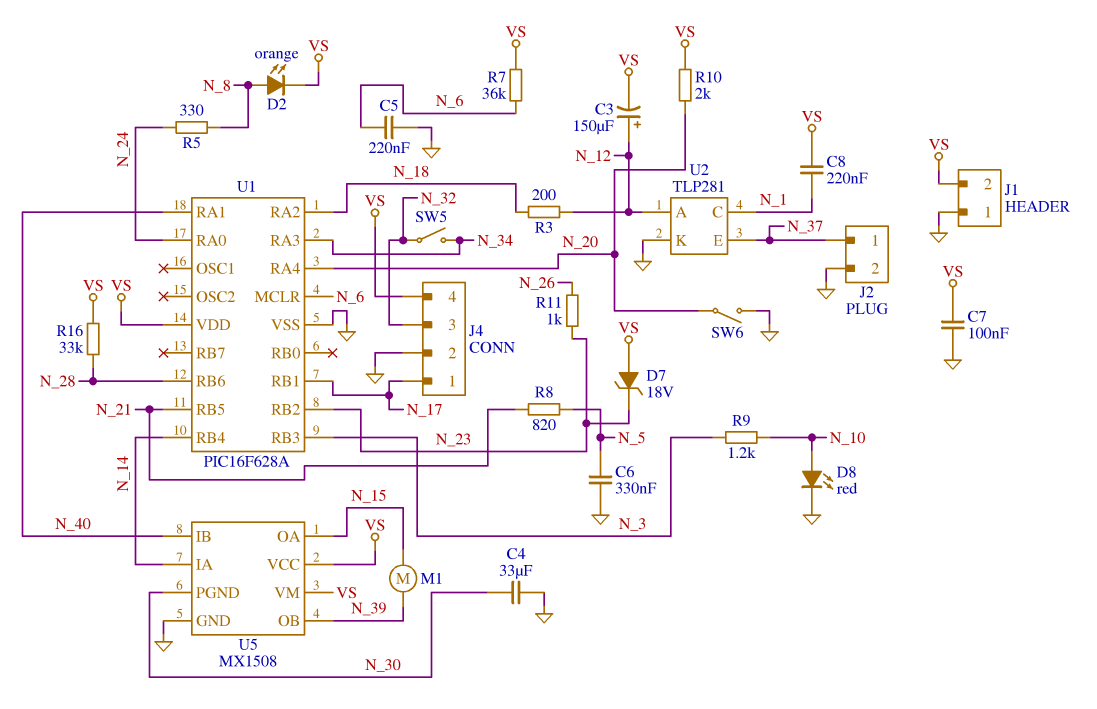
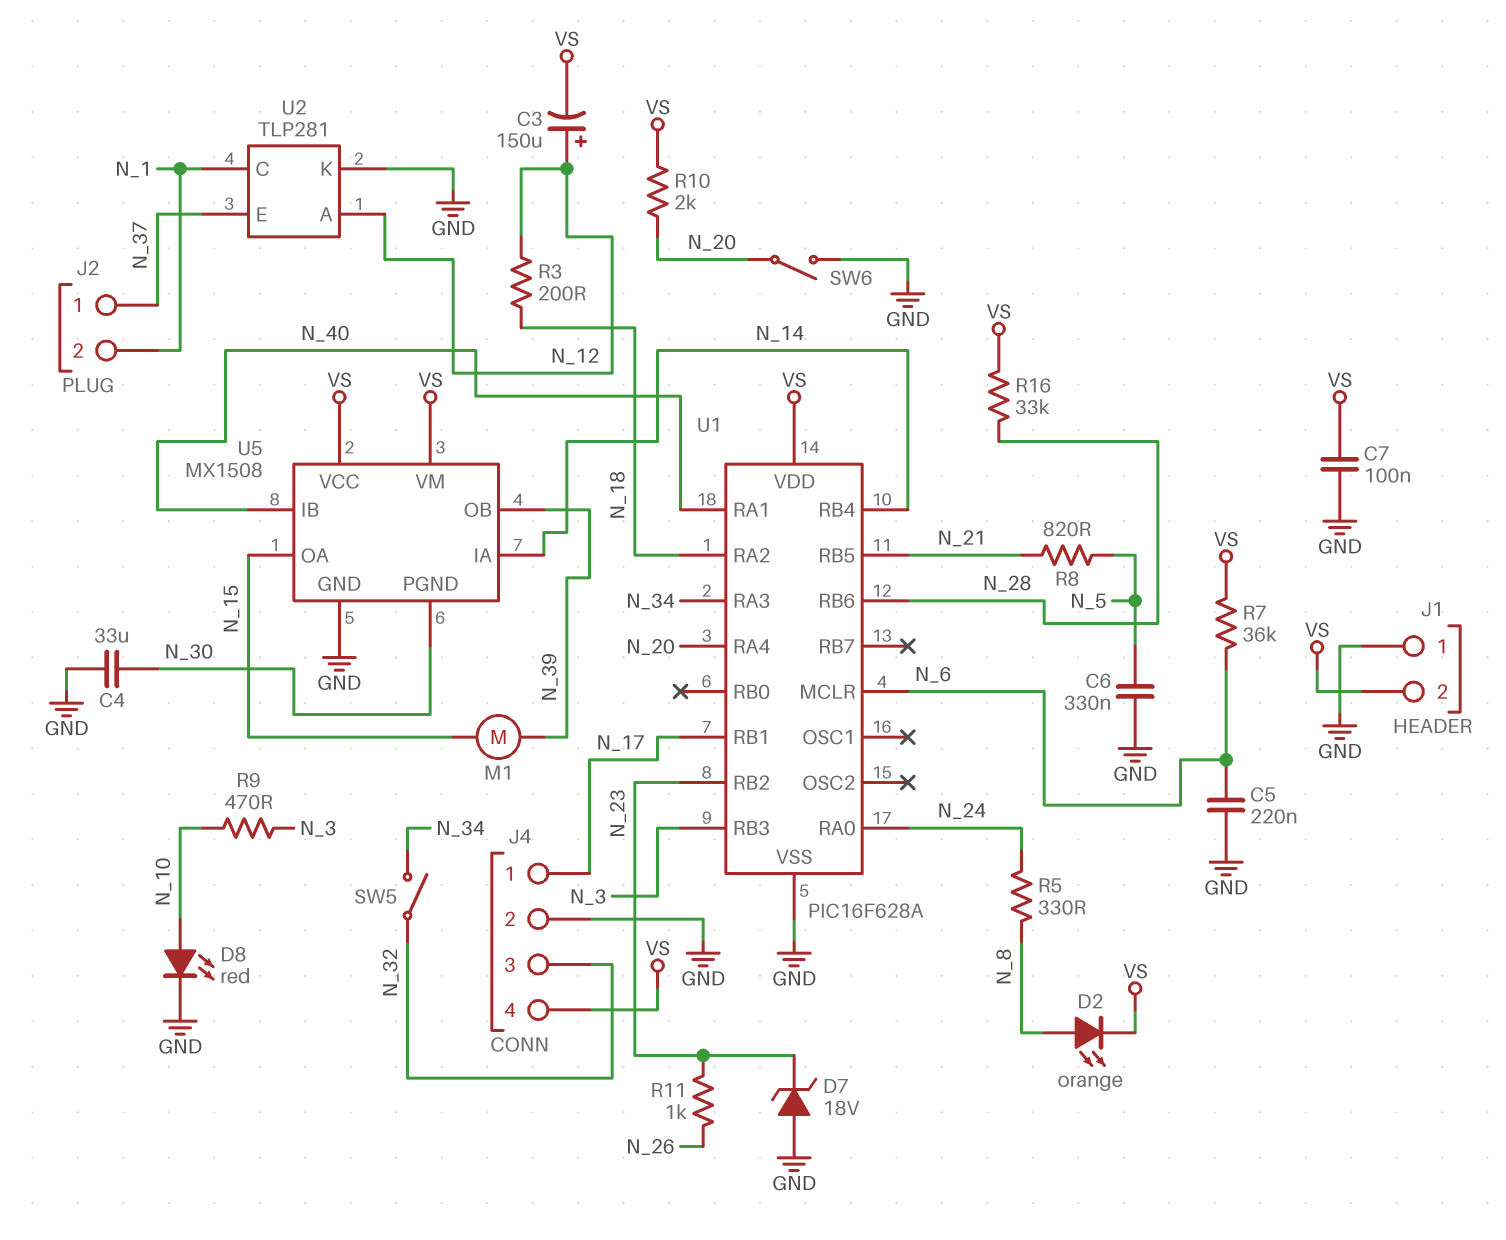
C8: 220nF (N_1, VS) -> none
D7: zener 18V (A VS, K N_23) -> zener 18V (A GND, K N_23)
J2 pin 2: GND -> N_1
R9: 1.2k (N_3, N_10) -> 470 (N_3, N_10)

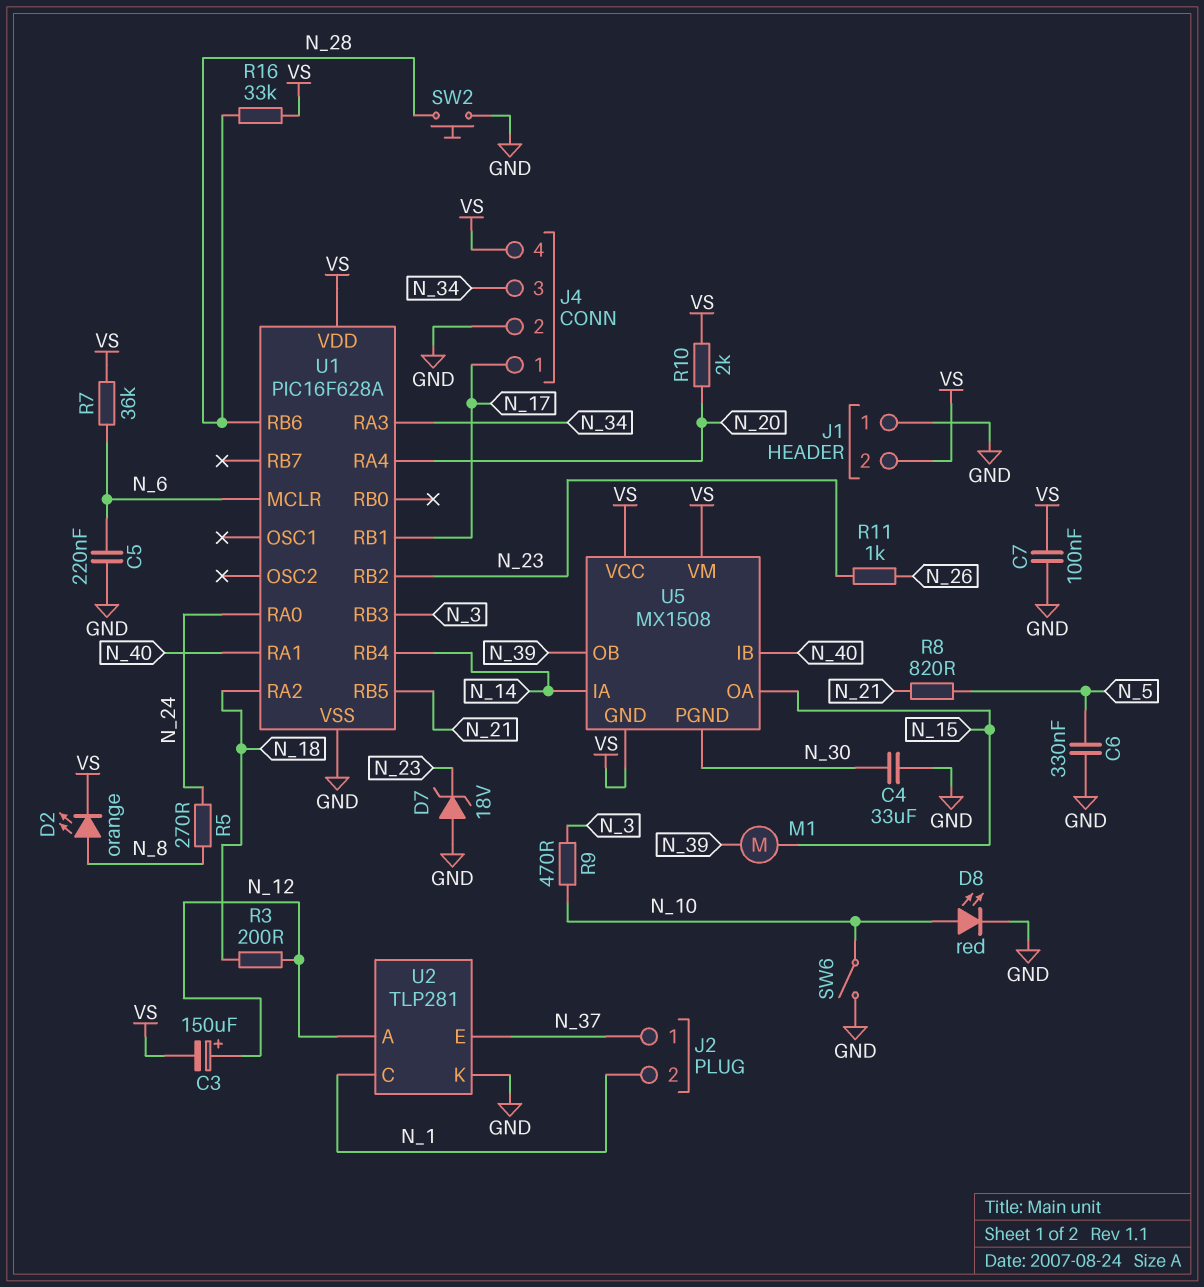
J4 pin 3: N_32 -> N_34
R5: 330 (N_8, N_24) -> 270 (N_8, N_24)
SW2: none -> button (GND, N_28)
SW5: switch (N_32, N_34) -> none
SW6: switch (GND, N_20) -> switch (GND, N_10)
U5 pin GND: GND -> VS

